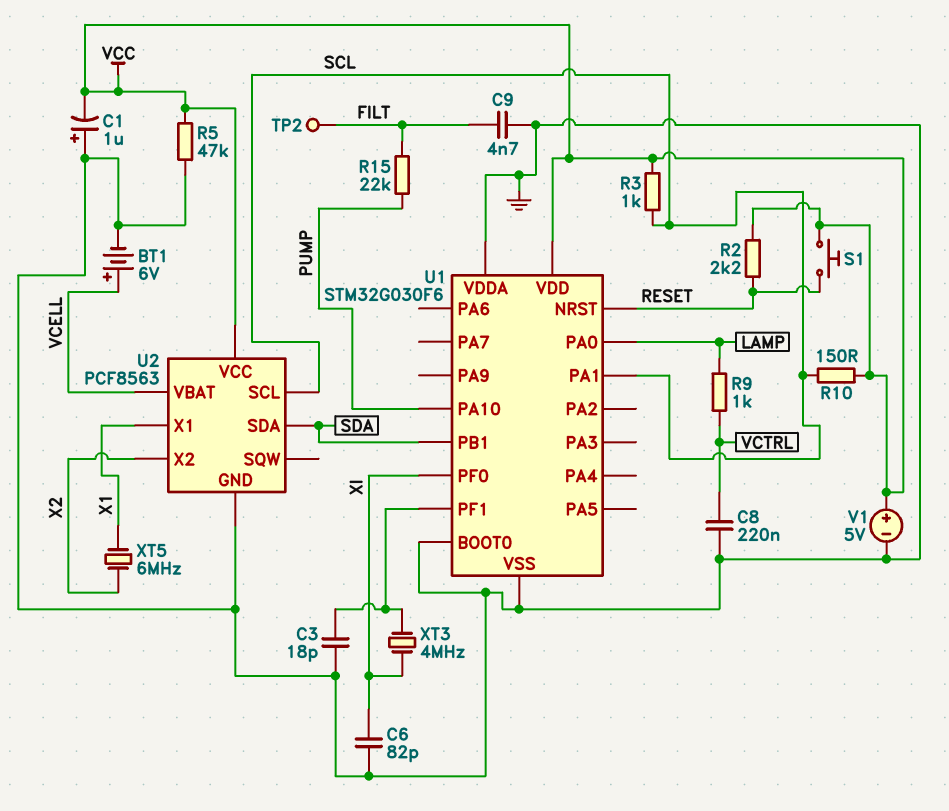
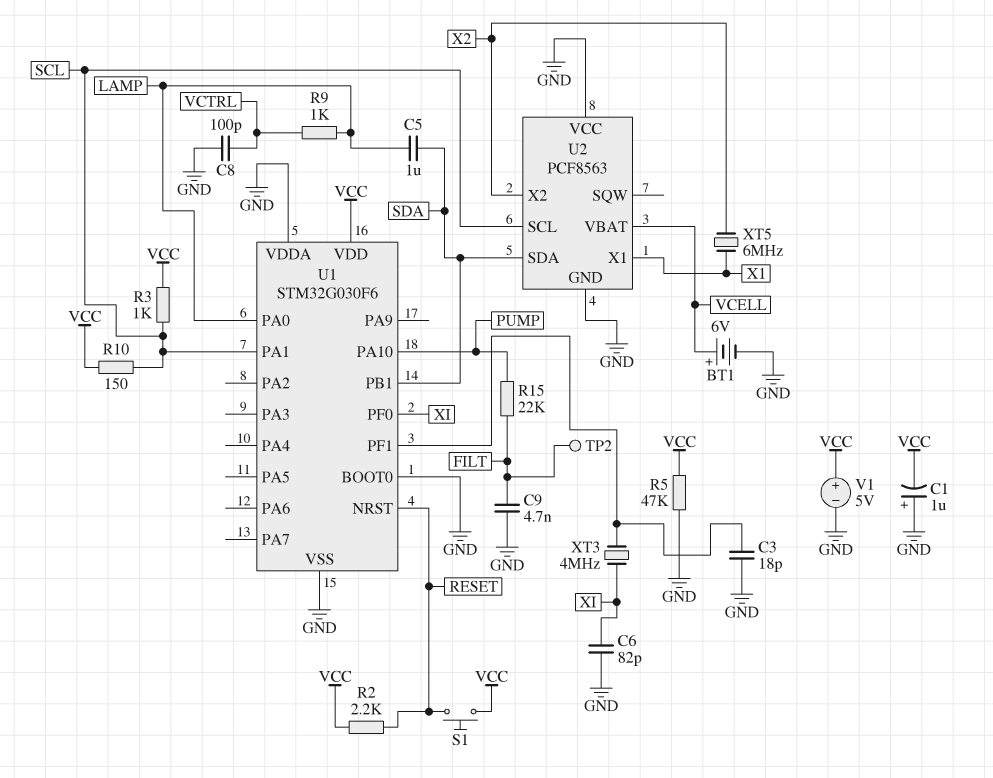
C5: none -> 1uF (LAMP, SDA)
C8: 220nF (GND, VCTRL) -> 100pF (GND, VCTRL)
U2 pin VCC: VCC -> GND

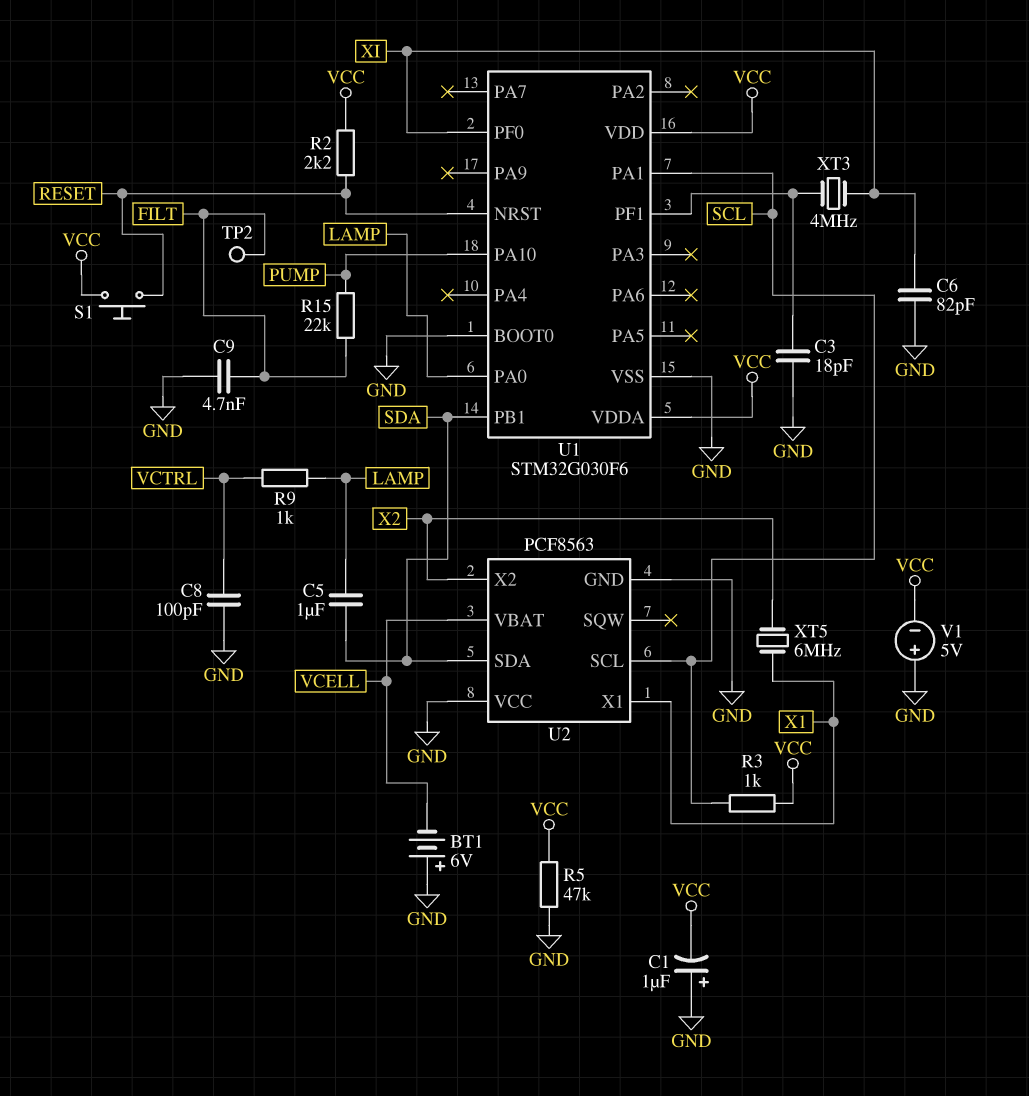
BT1: 6V (plus VCELL, minus GND) -> 6V (plus GND, minus VCELL)
R10: 150 (SCL, VCC) -> none
U1 pin VDDA: GND -> VCC
V1: 5V (plus VCC, minus GND) -> 5V (plus GND, minus VCC)

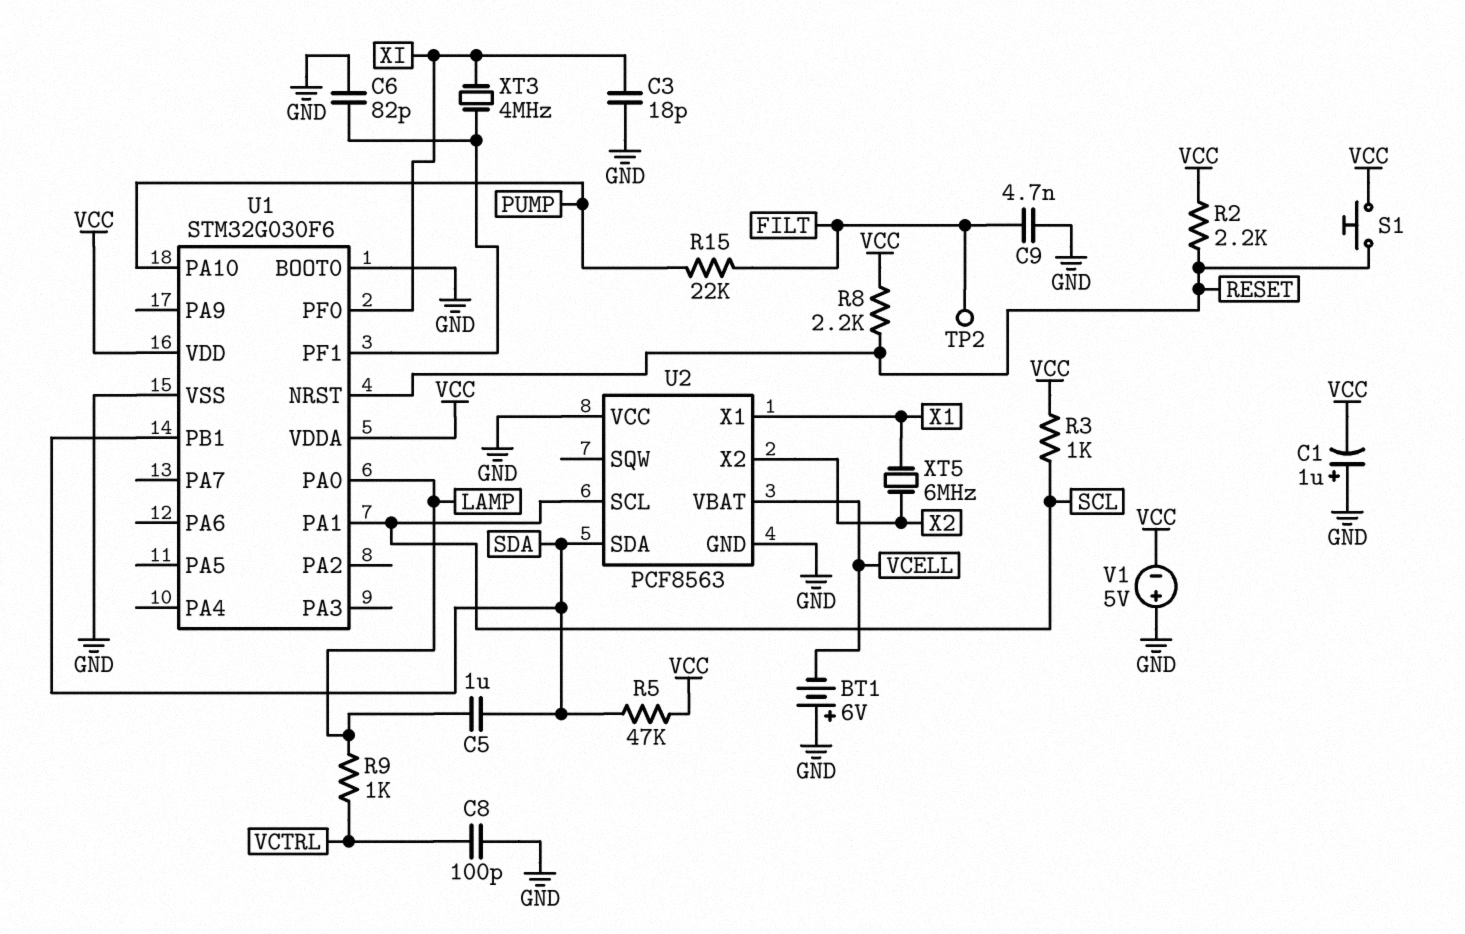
C3: 18pF (GND, U1/PF1) -> 18pF (GND, XI)
C6: 82pF (GND, XI) -> 82pF (GND, U1/PF1)
R5: 47k (GND, VCC) -> 47k (SDA, VCC)
R8: none -> 2.2k (RESET, VCC)

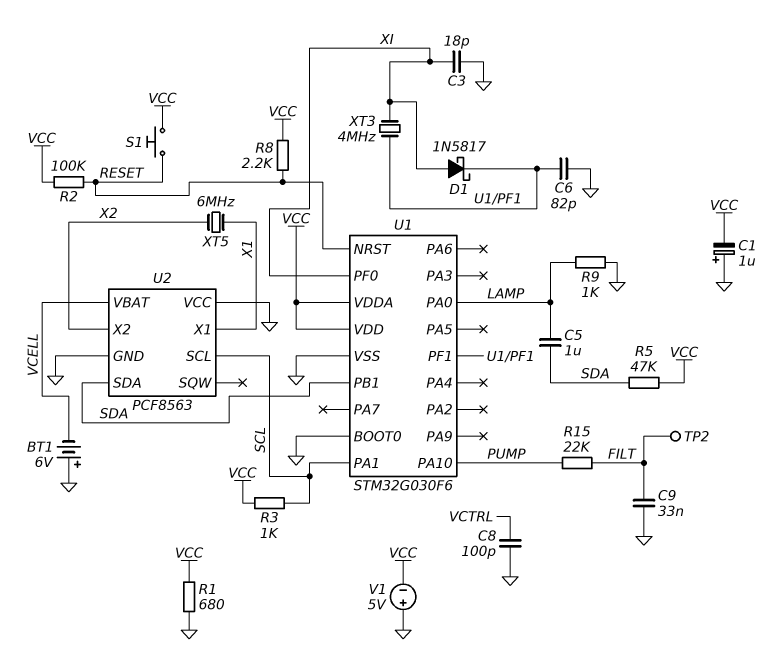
C9: 4.7nF (FILT, GND) -> 33nF (FILT, GND)
D1: none -> schottky 1N5817 (A XI, K U1/PF1)
R1: none -> 680 (GND, VCC)
R2: 2.2k (RESET, VCC) -> 100k (RESET, VCC)
R9: 1k (LAMP, VCTRL) -> 1k (GND, LAMP)

